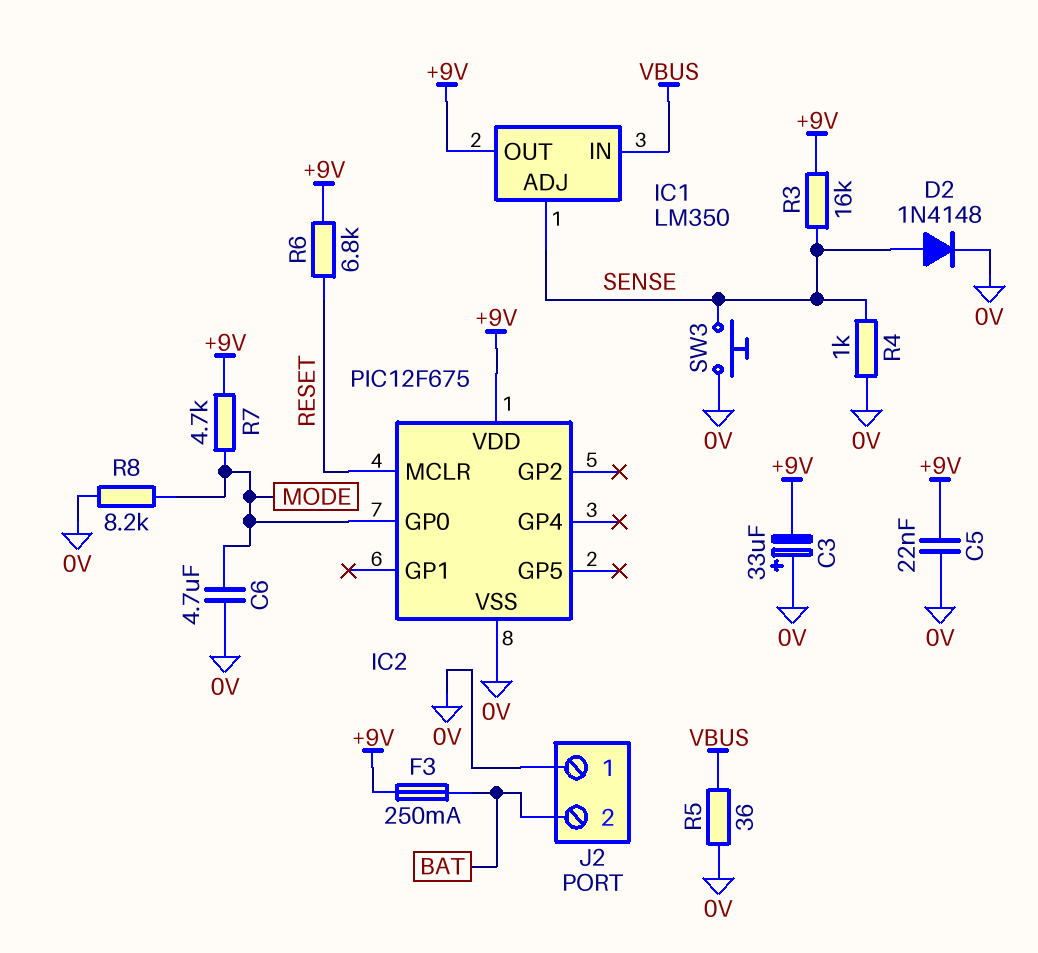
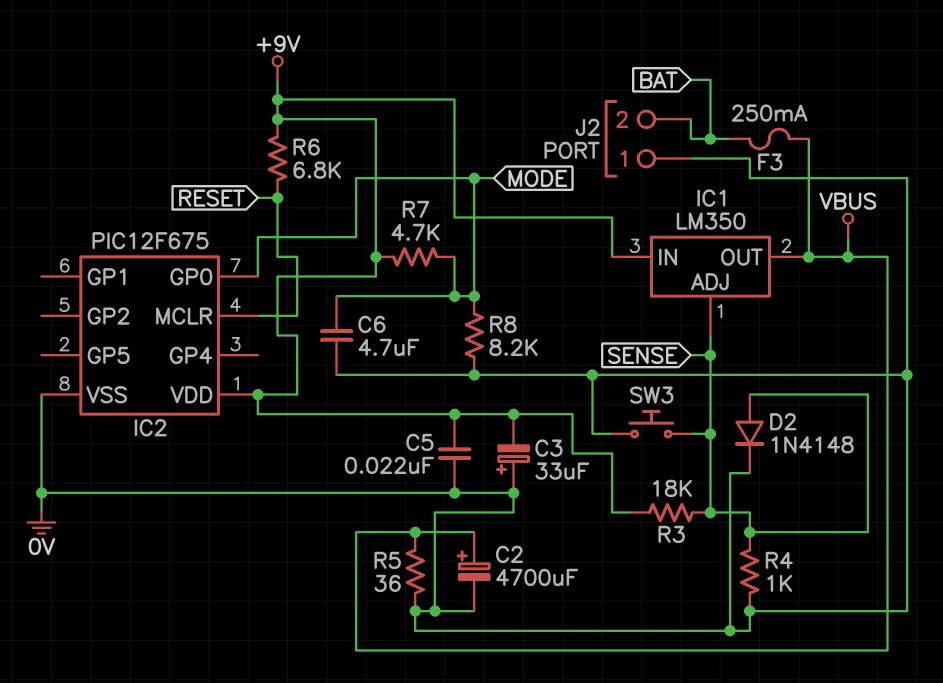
C2: none -> 4700uF (plus VBUS, minus 0V)
F3: 250mA (+9V, BAT) -> 250mA (BAT, VBUS)
IC1 pin IN: VBUS -> +9V
IC1 pin OUT: +9V -> VBUS
R3: 16k (+9V, SENSE) -> 18k (+9V, SENSE)

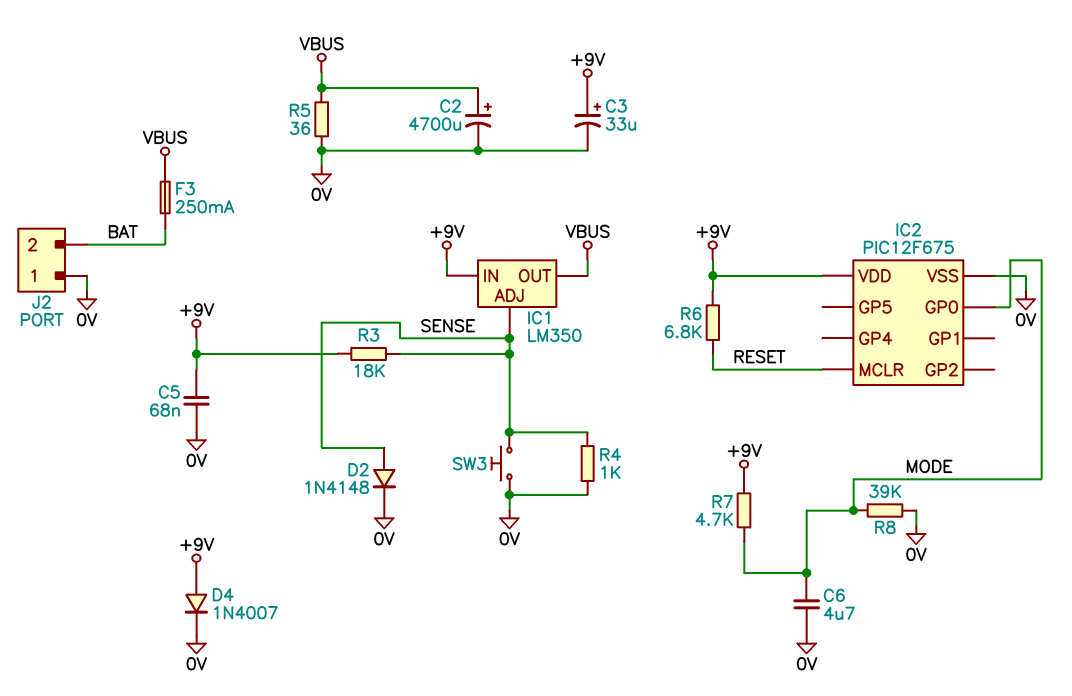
C3: 33uF (plus 0V, minus +9V) -> 33uF (plus +9V, minus 0V)
C5: 22nF (+9V, 0V) -> 68nF (+9V, 0V)
D4: none -> diode 1N4007 (A +9V, K 0V)
R8: 8.2k (0V, MODE) -> 39k (0V, MODE)

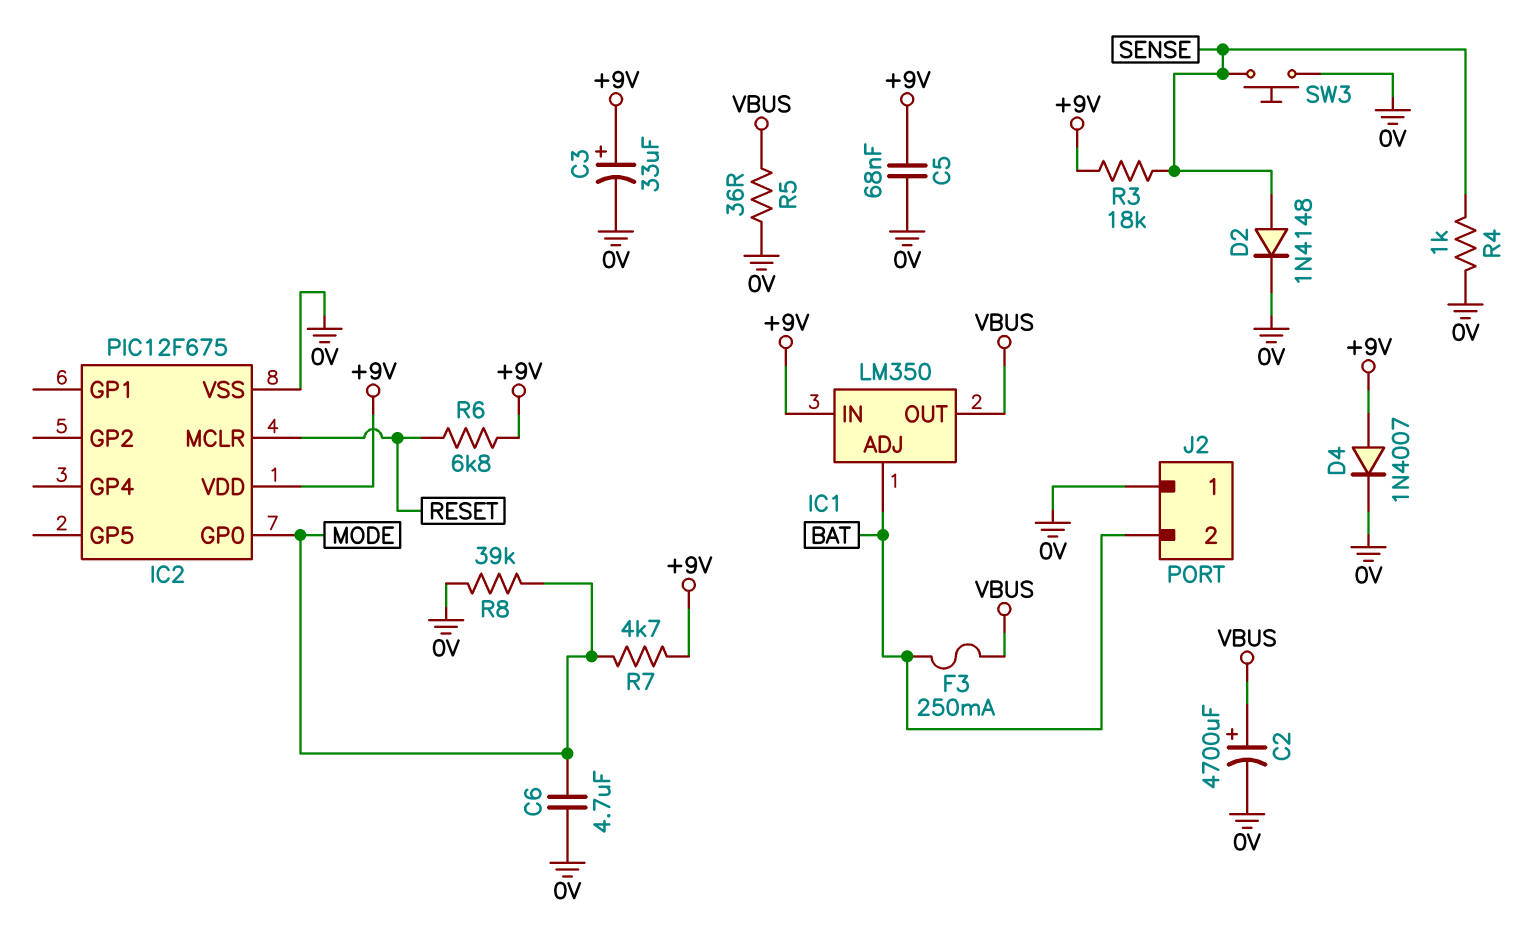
IC1 pin ADJ: SENSE -> BAT

